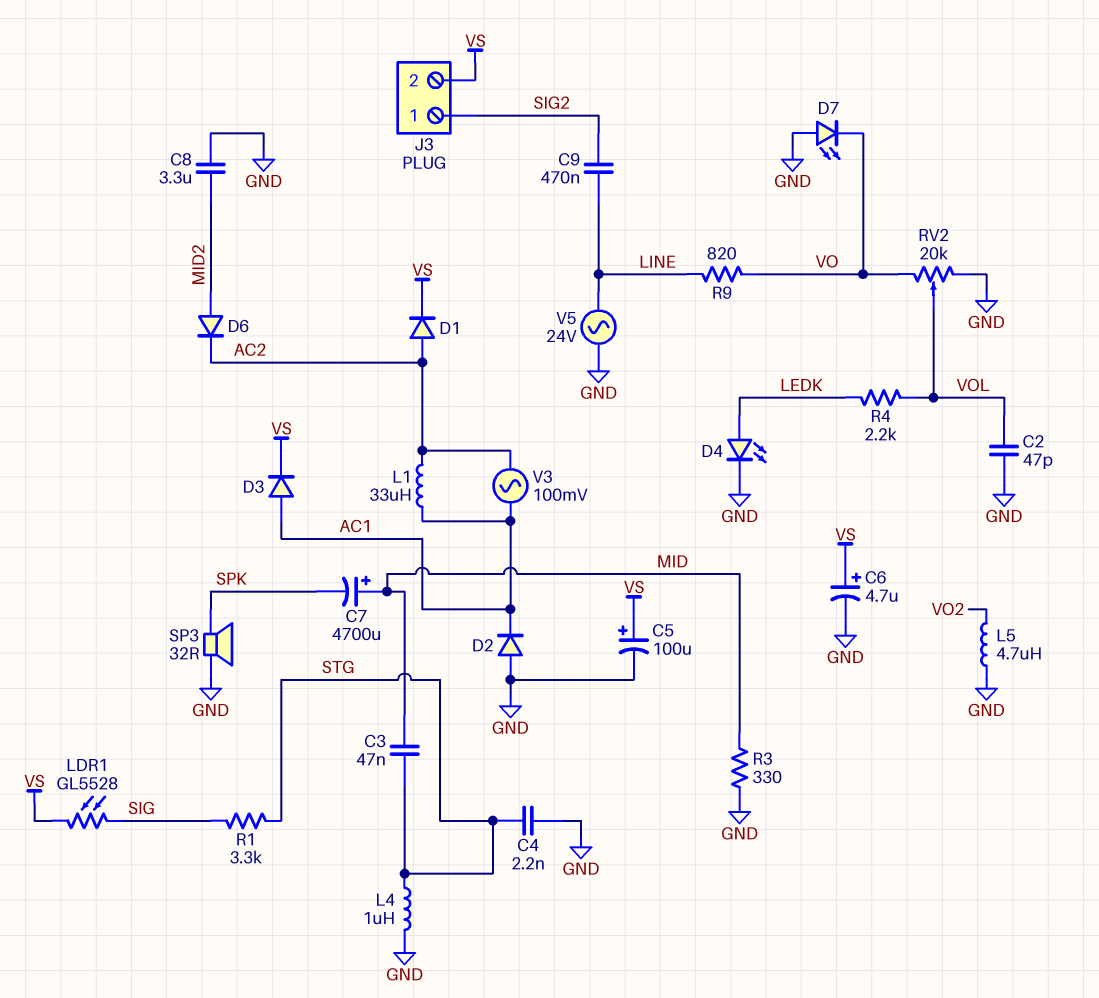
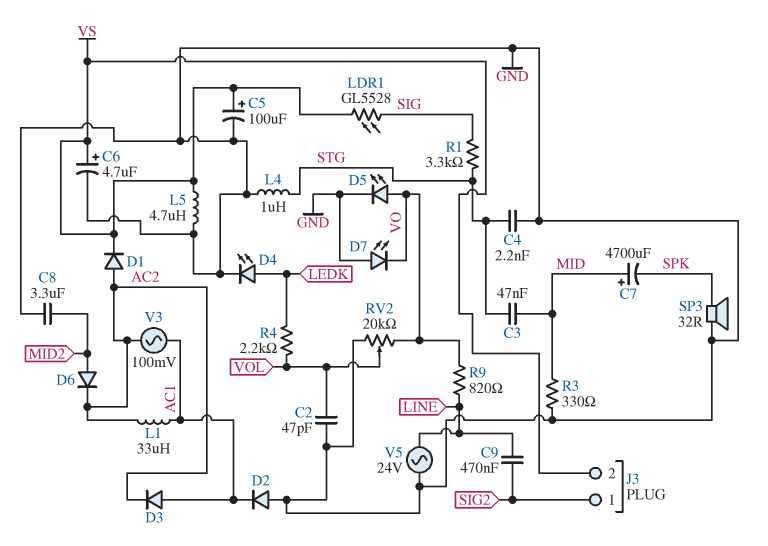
D3: diode (A AC1, K VS) -> diode (A AC1, K AC2)
D5: none -> LED (A VO, K GND)
L5: 4.7uH (GND, VO2) -> 4.7uH (GND, VS)

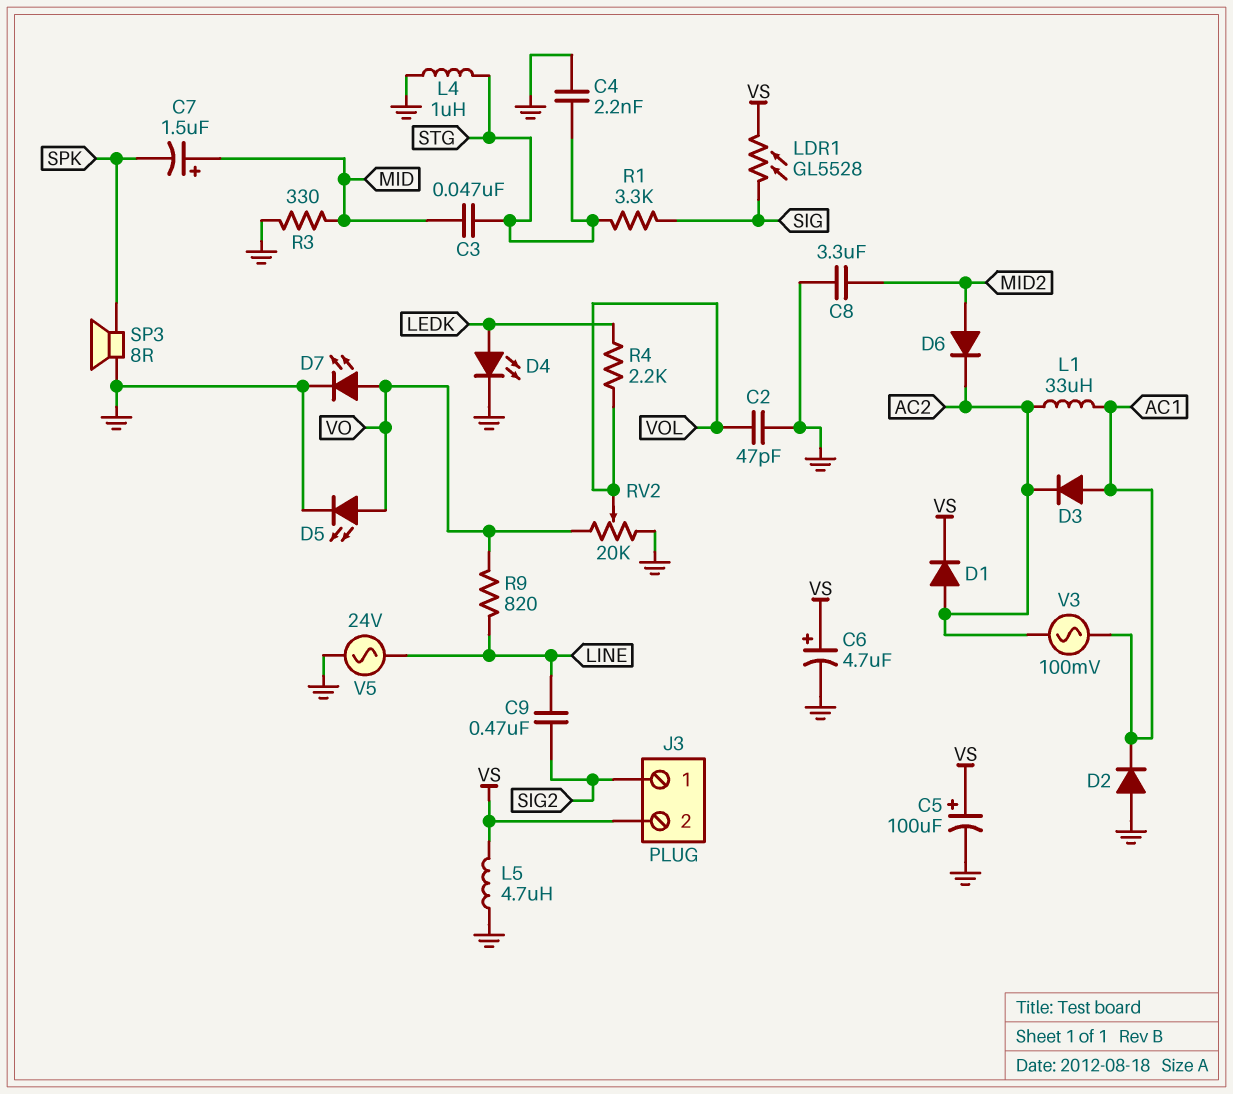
C7: 4700uF (plus MID, minus SPK) -> 1.5uF (plus MID, minus SPK)
D7: LED (A GND, K VO) -> LED (A VO, K GND)
SP3: speaker 32R (GND, SPK) -> speaker 8R (GND, SPK)

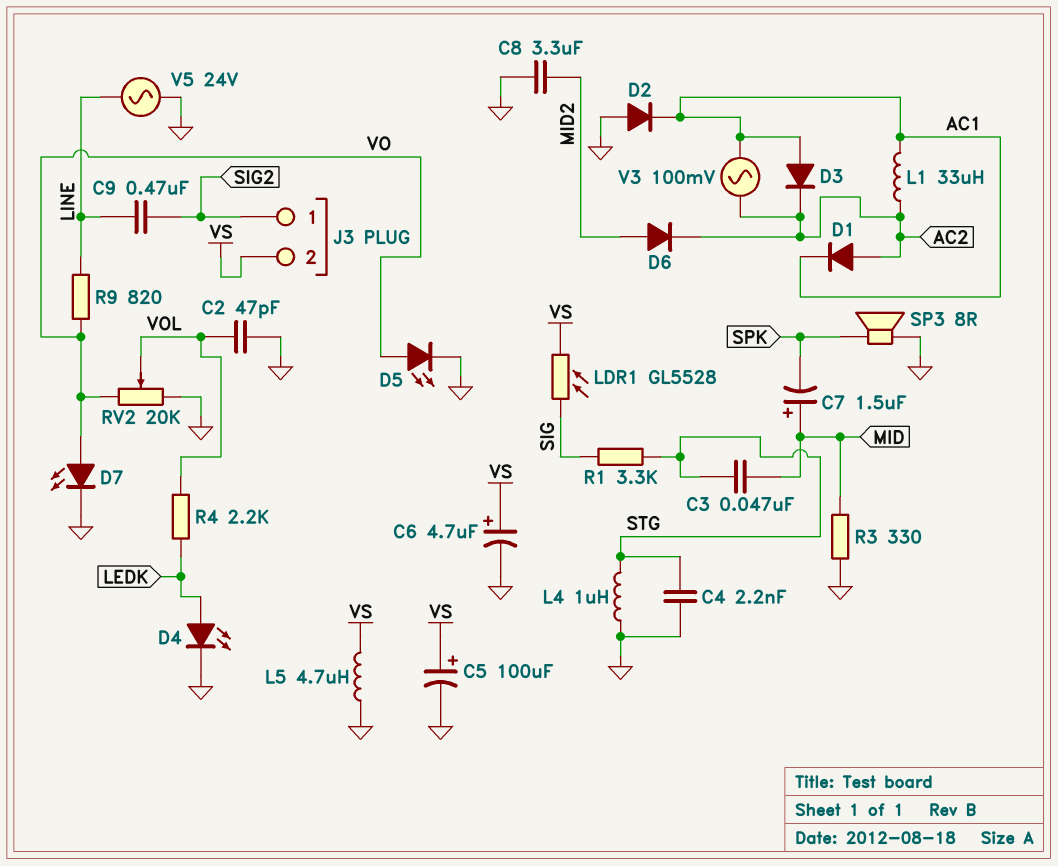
D1: diode (A AC2, K VS) -> diode (A AC2, K AC1)

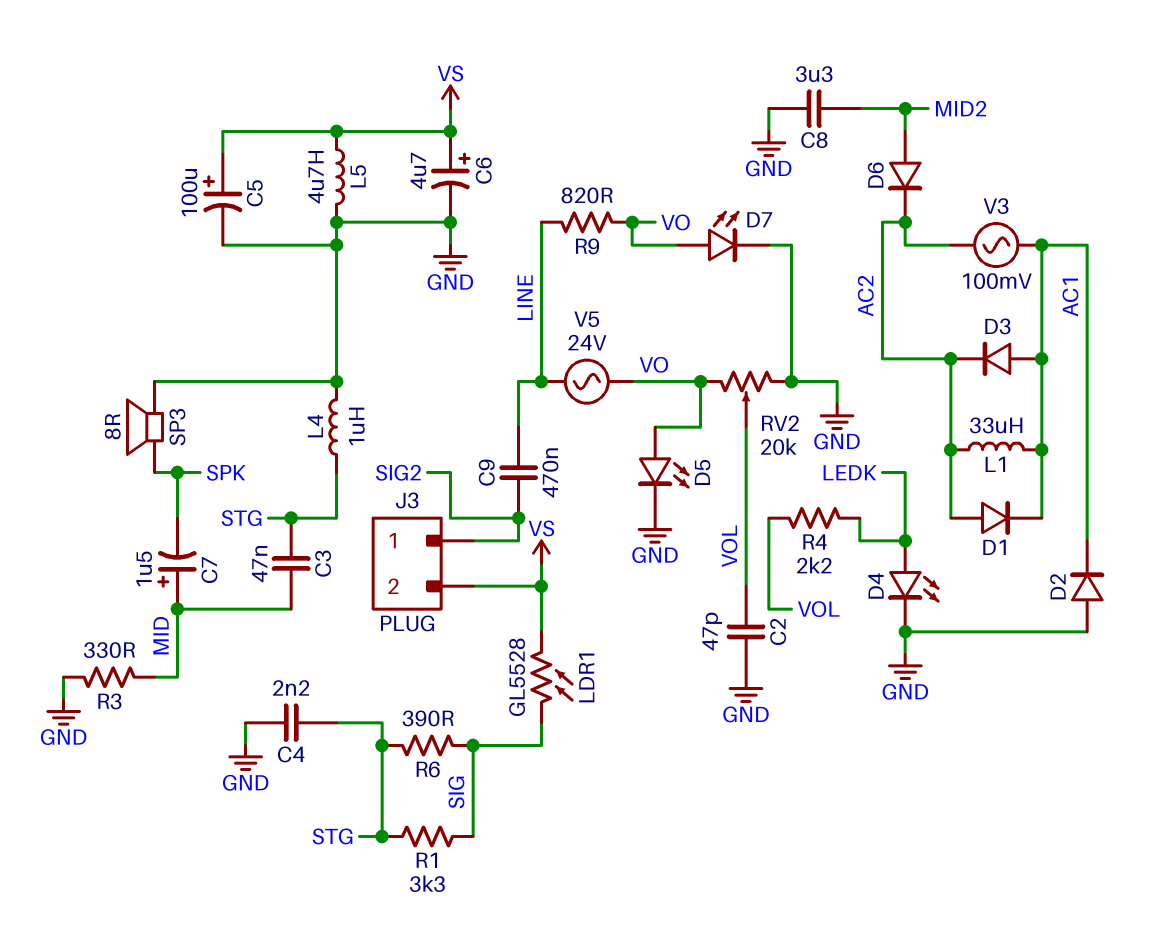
R6: none -> 390 (SIG, STG)
V5: AC 24V (GND, LINE) -> AC 24V (LINE, VO)

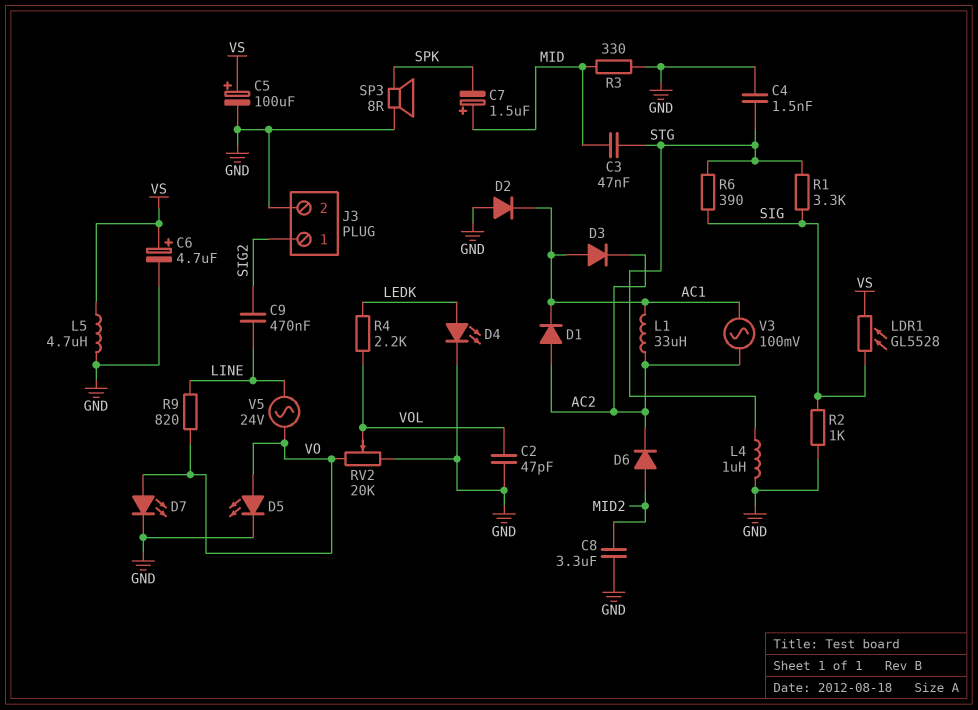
C4: 2.2nF (GND, STG) -> 1.5nF (GND, STG)
J3 pin 2: VS -> GND
R2: none -> 1k (GND, SIG)

